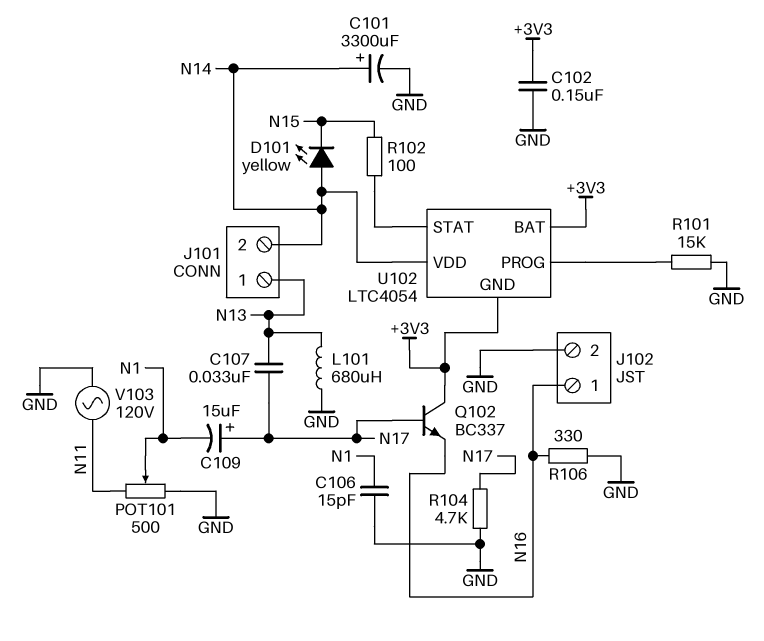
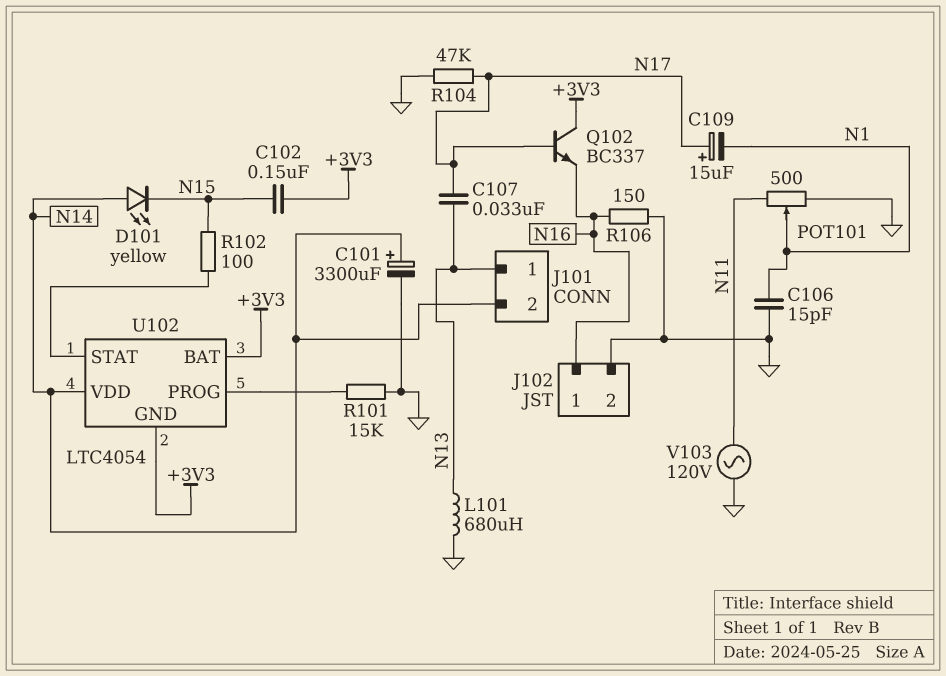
C102: 150nF (+3V3, GND) -> 150nF (+3V3, N15)
R104: 4.7k (GND, N17) -> 47k (GND, N17)
R106: 330 (GND, N16) -> 150 (GND, N16)

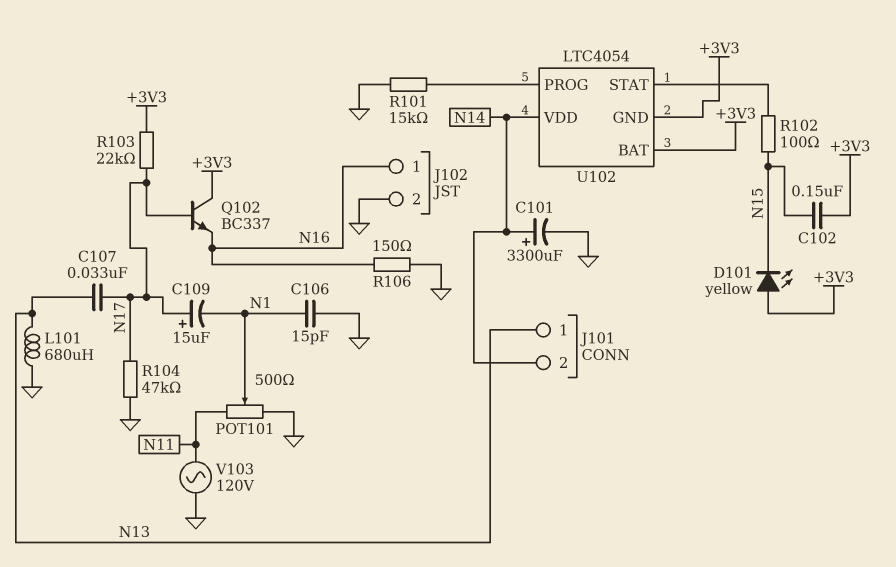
D101: LED yellow (A N14, K N15) -> LED yellow (A +3V3, K N15)
R103: none -> 22k (+3V3, N17)

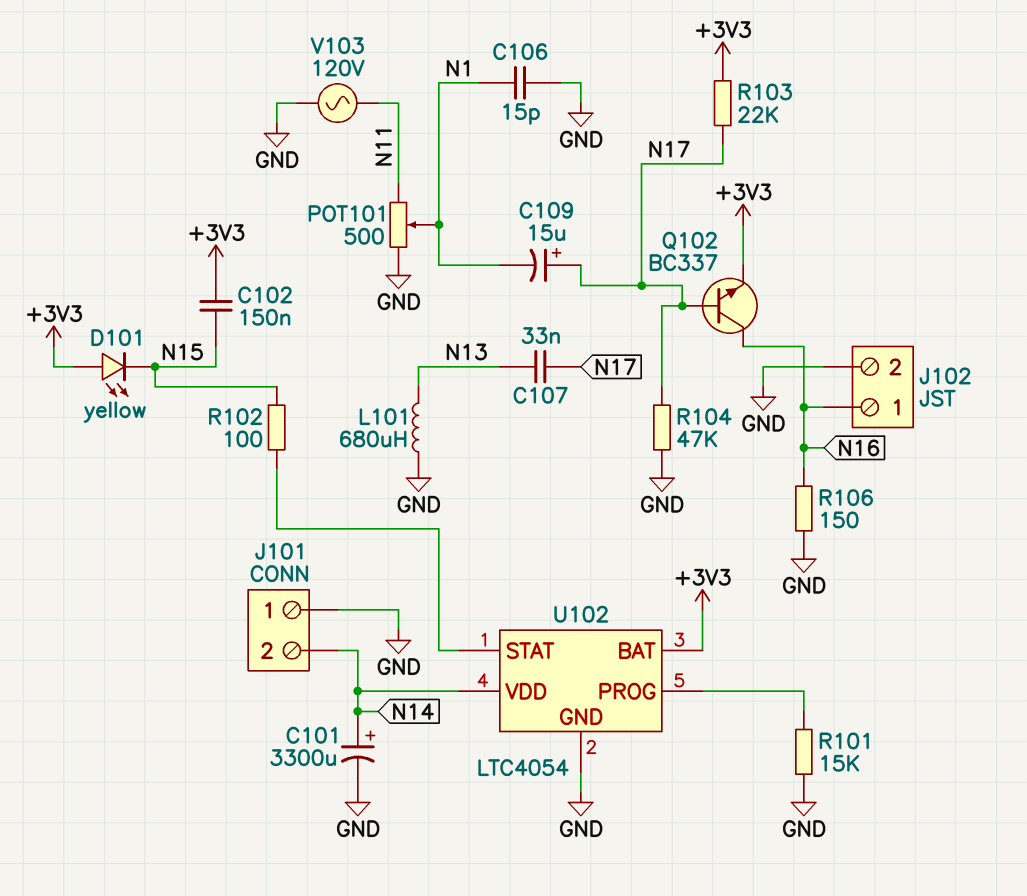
J101 pin 1: N13 -> GND
Q102: NPN BC337 (B N17, C +3V3, E N16) -> NPN BC337 (B N17, C N16, E +3V3)
U102 pin GND: +3V3 -> GND

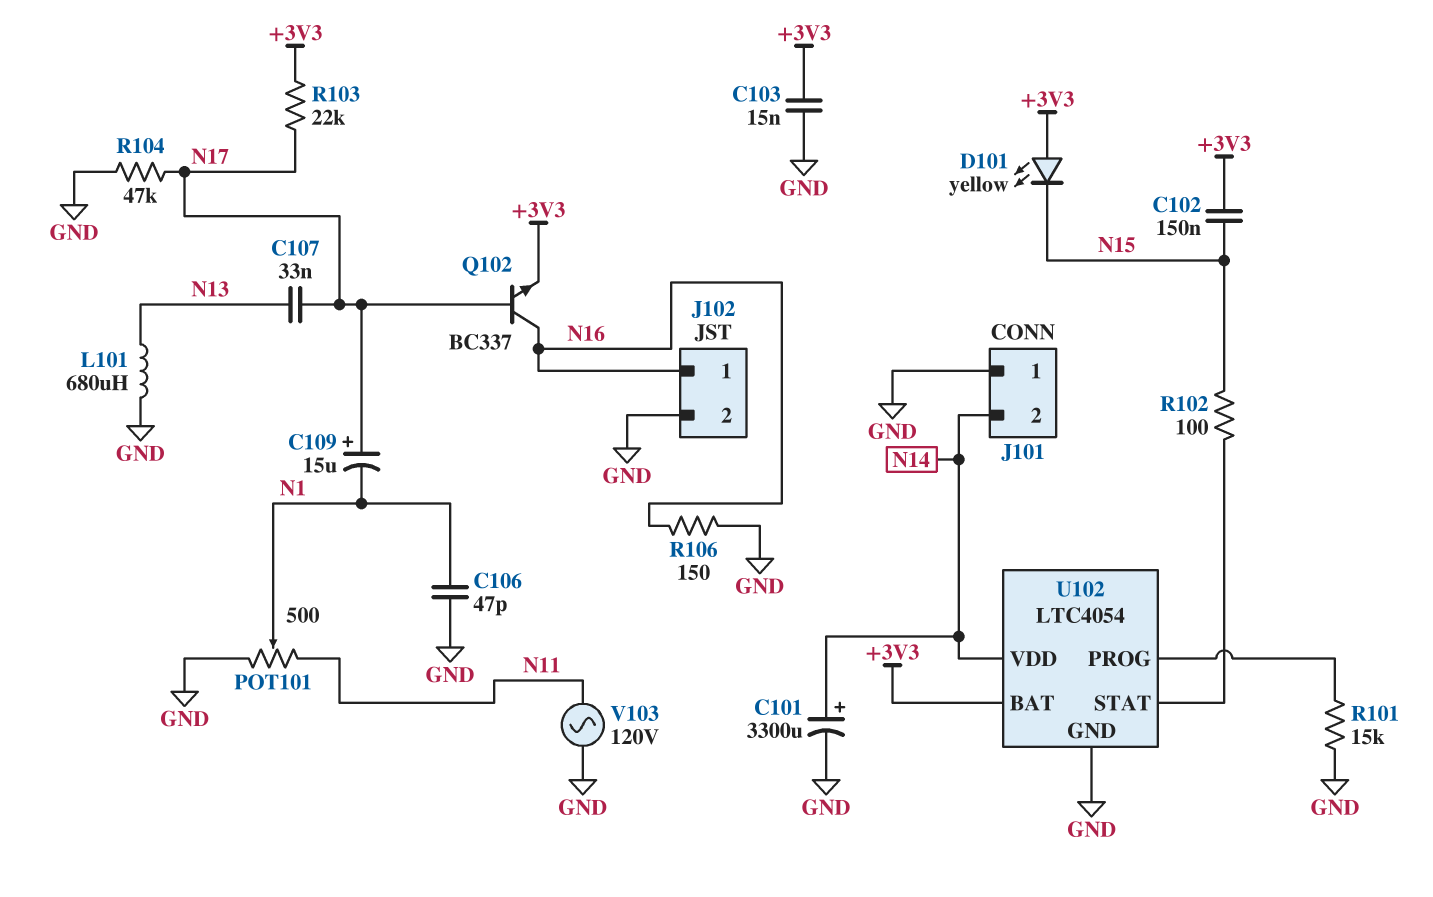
C103: none -> 15nF (+3V3, GND)
C106: 15pF (GND, N1) -> 47pF (GND, N1)

